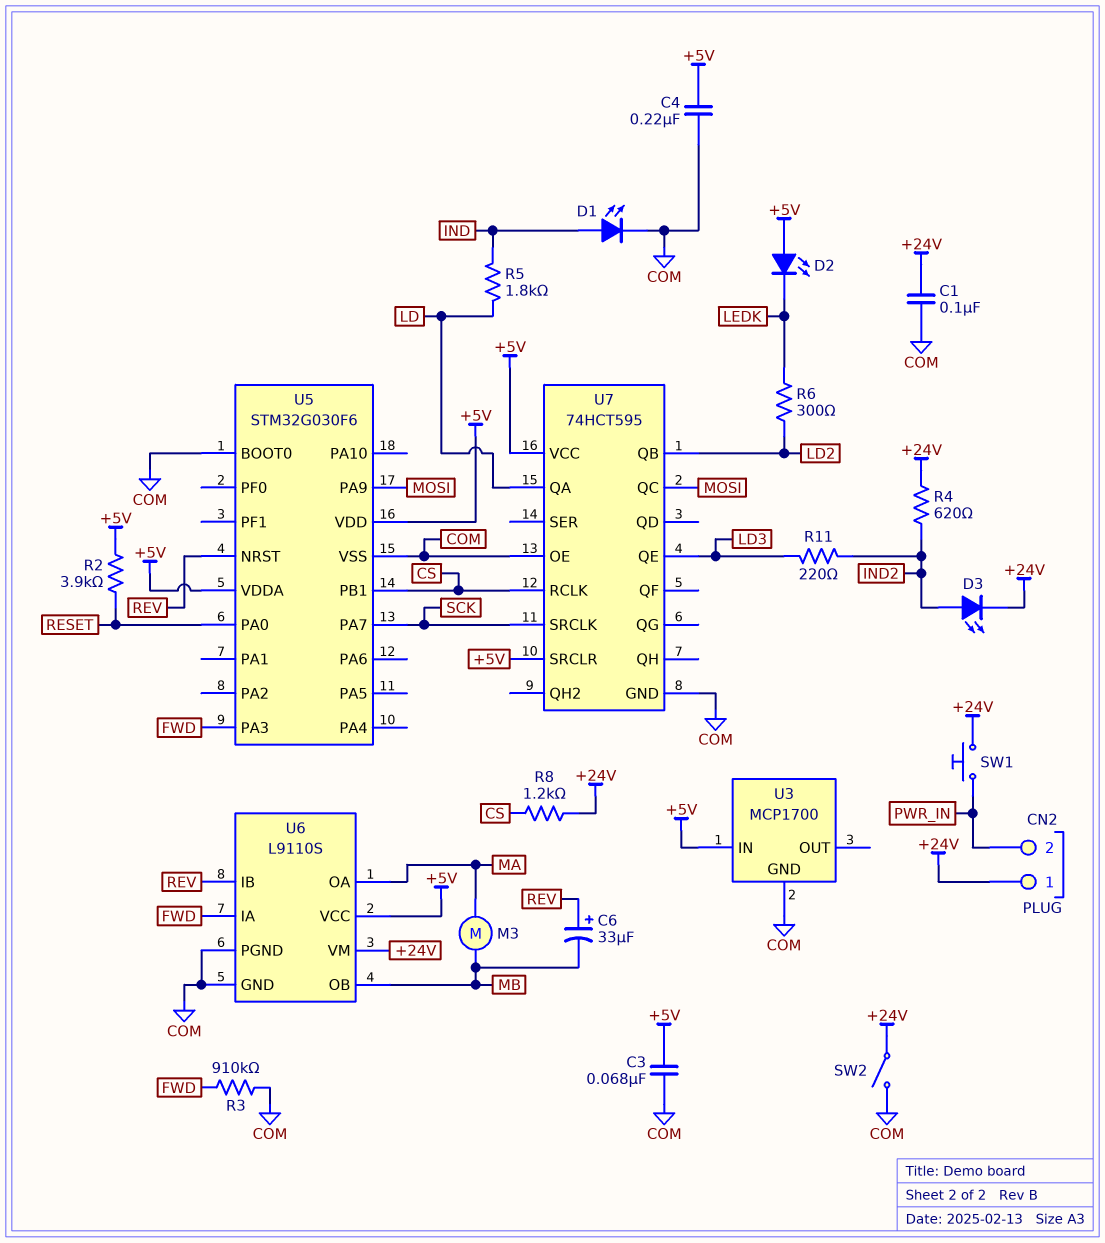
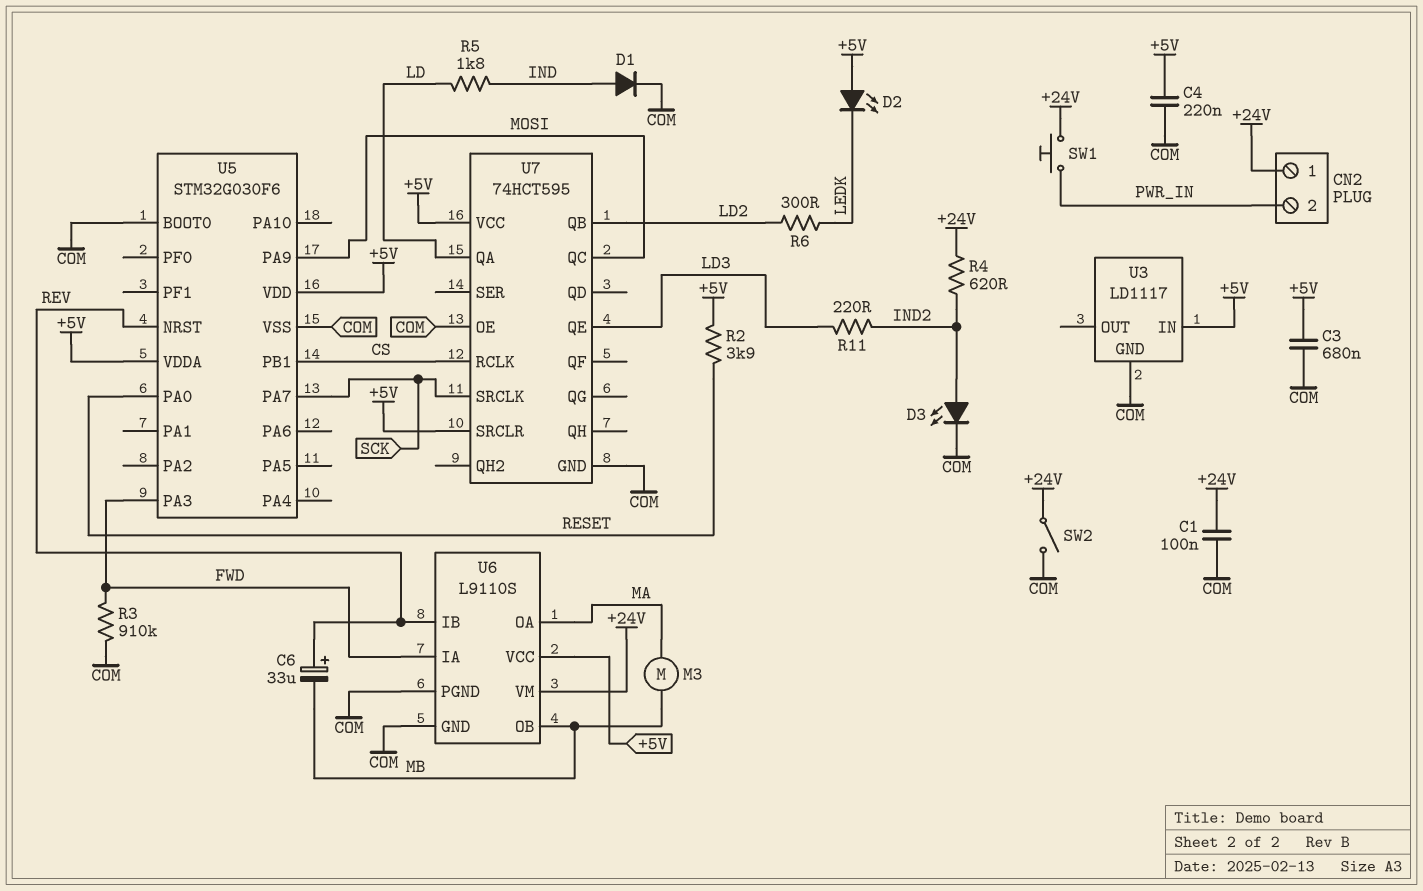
C3: 68nF (+5V, COM) -> 680nF (+5V, COM)
D1: LED (A IND, K COM) -> diode (A IND, K COM)
D3: LED (A IND2, K +24V) -> LED (A IND2, K COM)
R8: 1.2k (+24V, CS) -> none
U3: MCP1700 -> LD1117

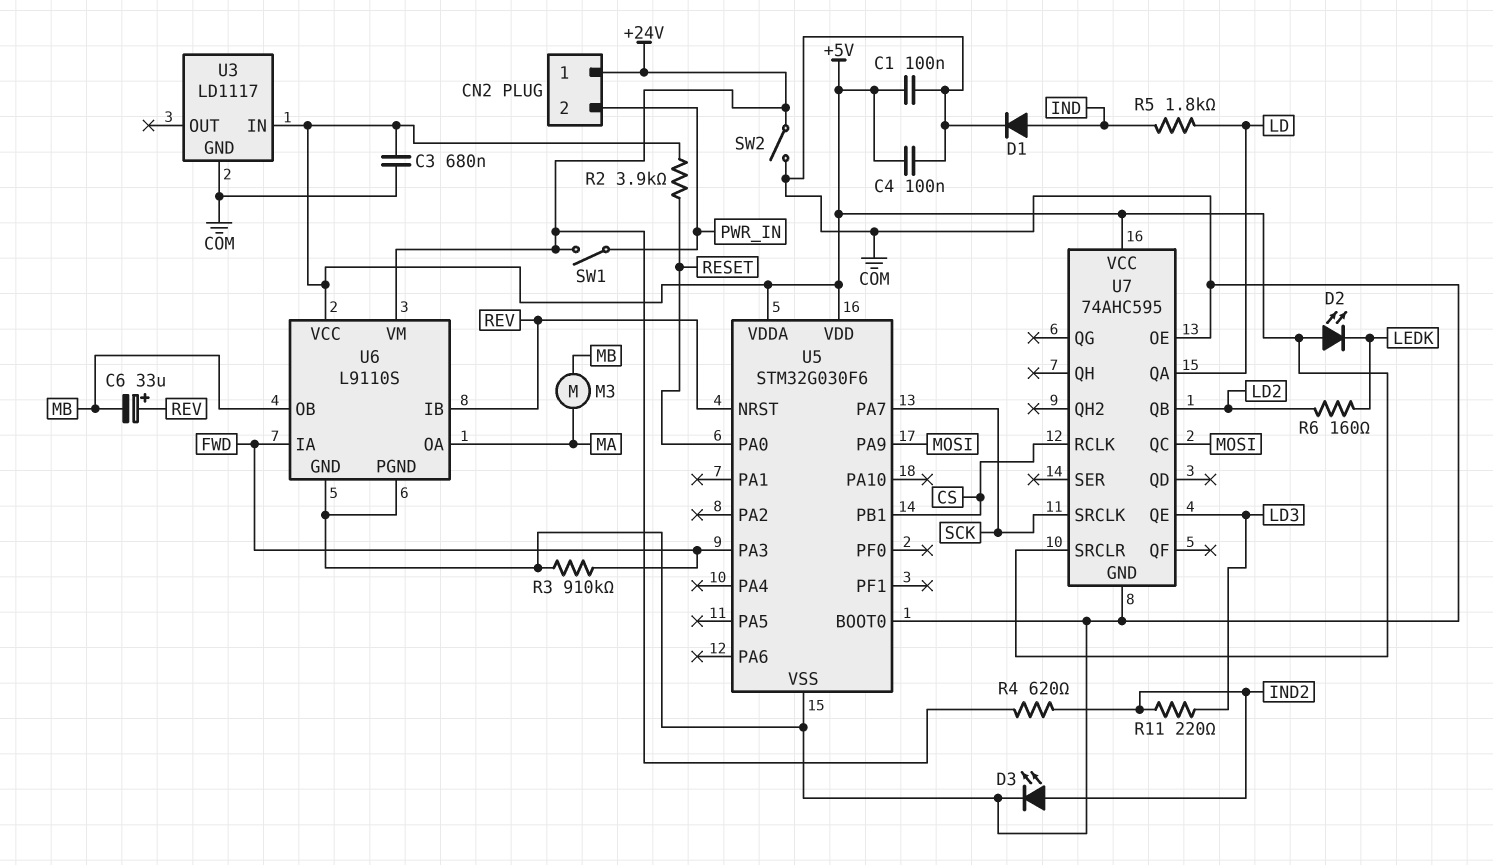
C1: 100nF (+24V, COM) -> 100nF (+5V, COM)
C4: 220nF (+5V, COM) -> 100nF (+5V, COM)
R6: 300 (LD2, LEDK) -> 160 (LD2, LEDK)
SW1: button (+24V, PWR_IN) -> switch (+24V, PWR_IN)
U7: 74HCT595 -> 74AHC595

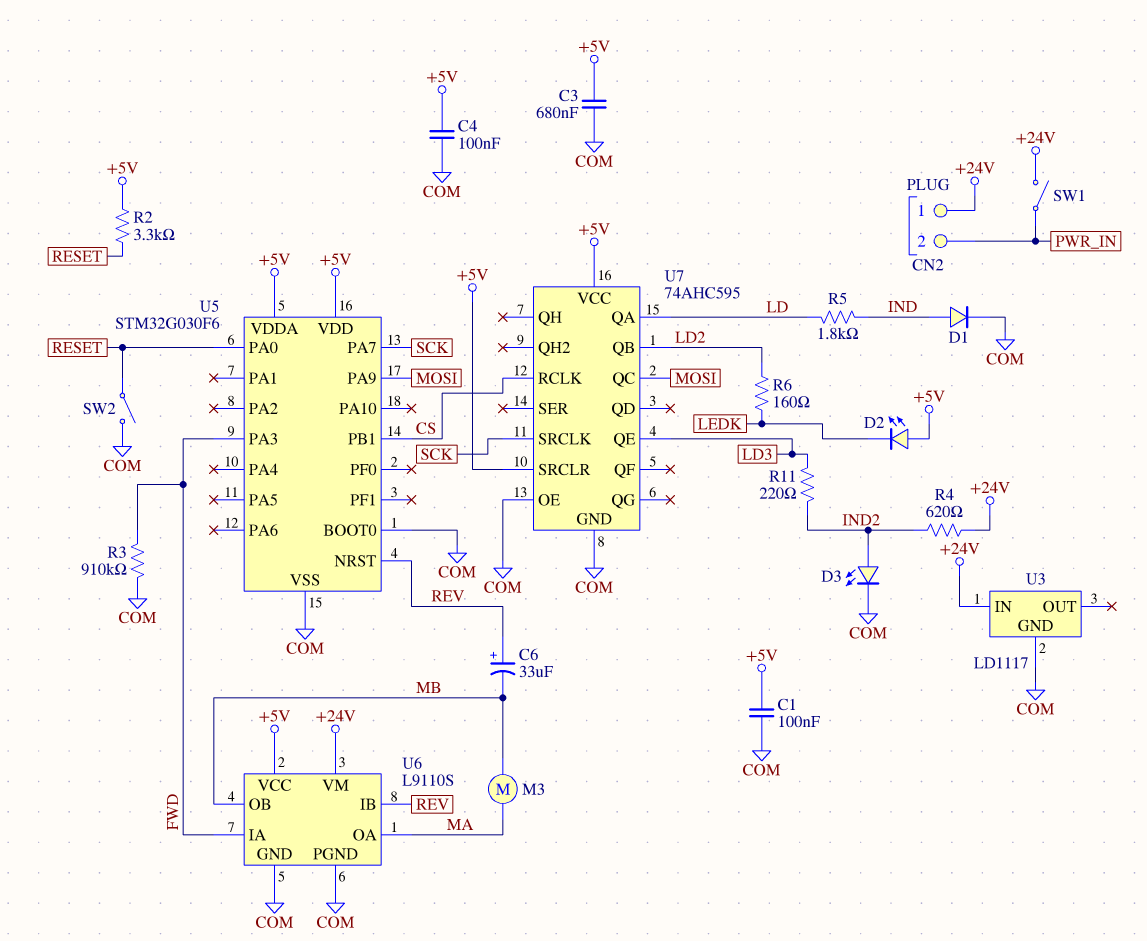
R2: 3.9k (+5V, RESET) -> 3.3k (+5V, RESET)
SW2: switch (+24V, COM) -> switch (COM, RESET)
U3 pin IN: +5V -> +24V

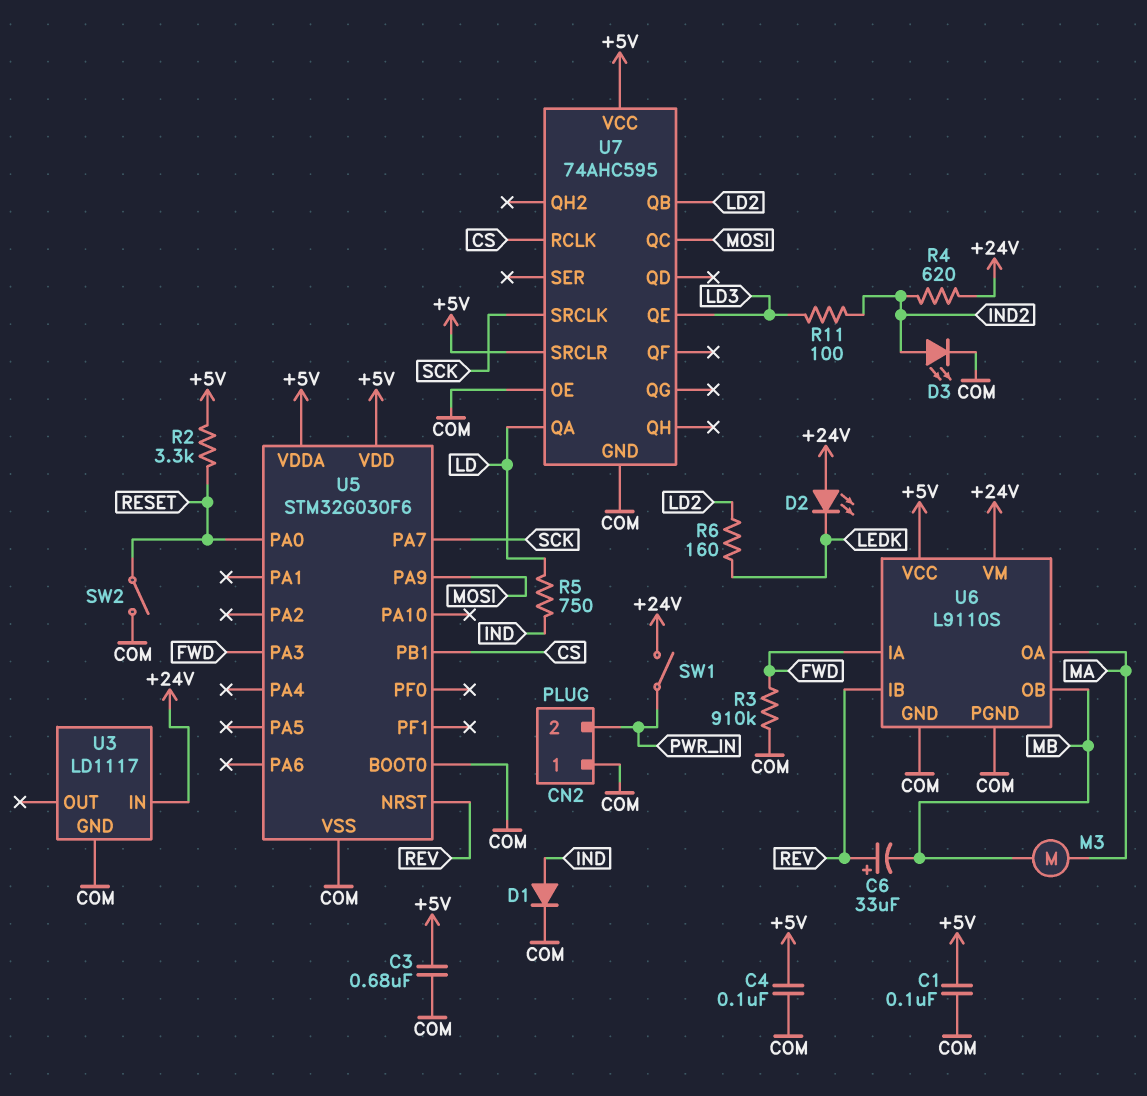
CN2 pin 1: +24V -> COM
D2: LED (A +5V, K LEDK) -> LED (A +24V, K LEDK)
R5: 1.8k (IND, LD) -> 750 (IND, LD)
R11: 220 (IND2, LD3) -> 100 (IND2, LD3)

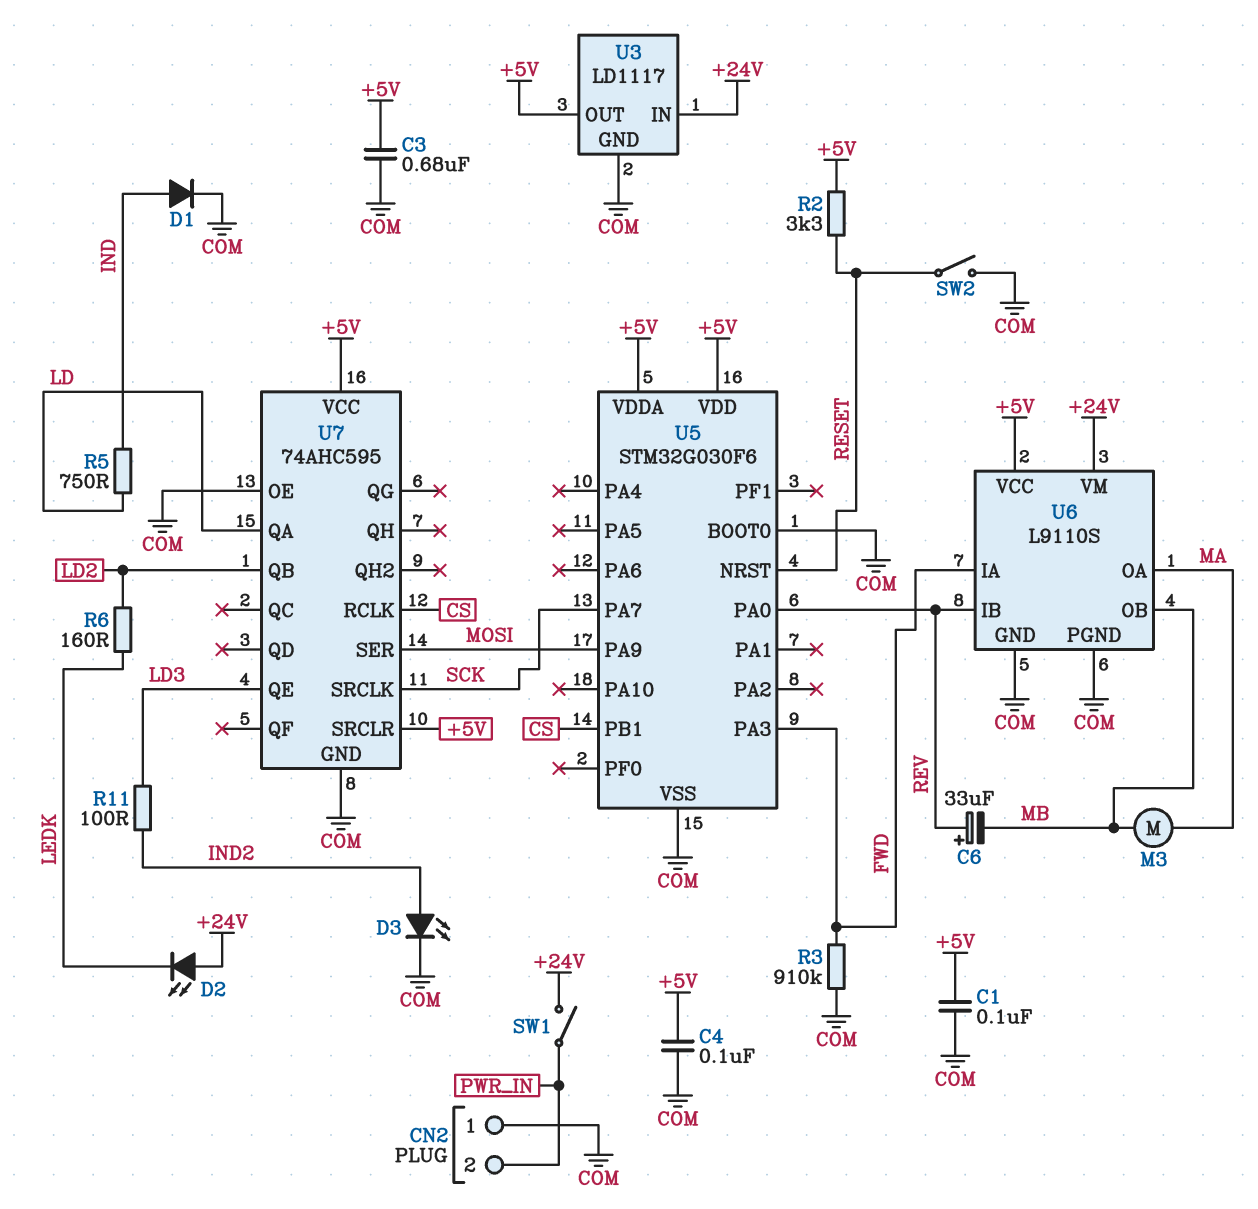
R4: 620 (+24V, IND2) -> none
U3 pin OUT: none -> +5V
U5 pin NRST: REV -> RESET
U5 pin PA0: RESET -> REV
U7 pin QC: MOSI -> none
U7 pin SER: none -> MOSI

